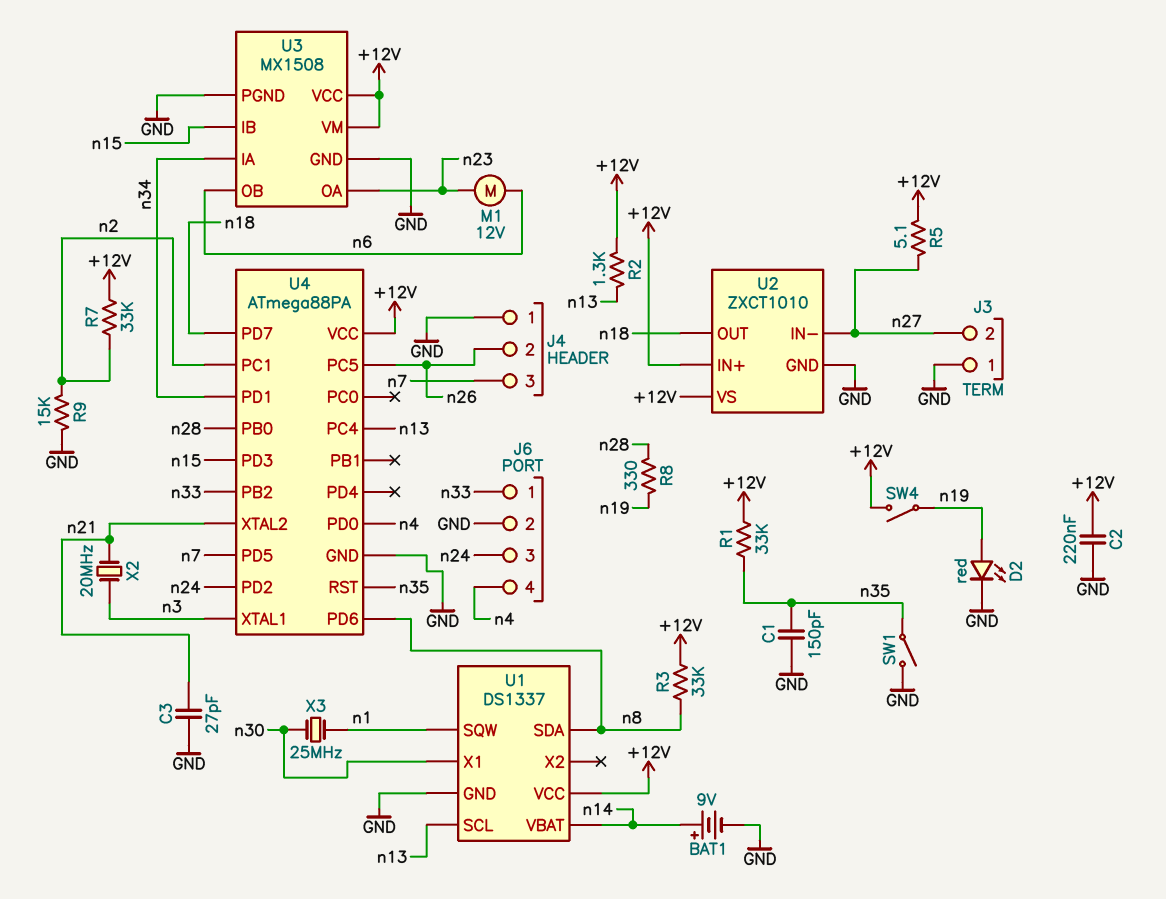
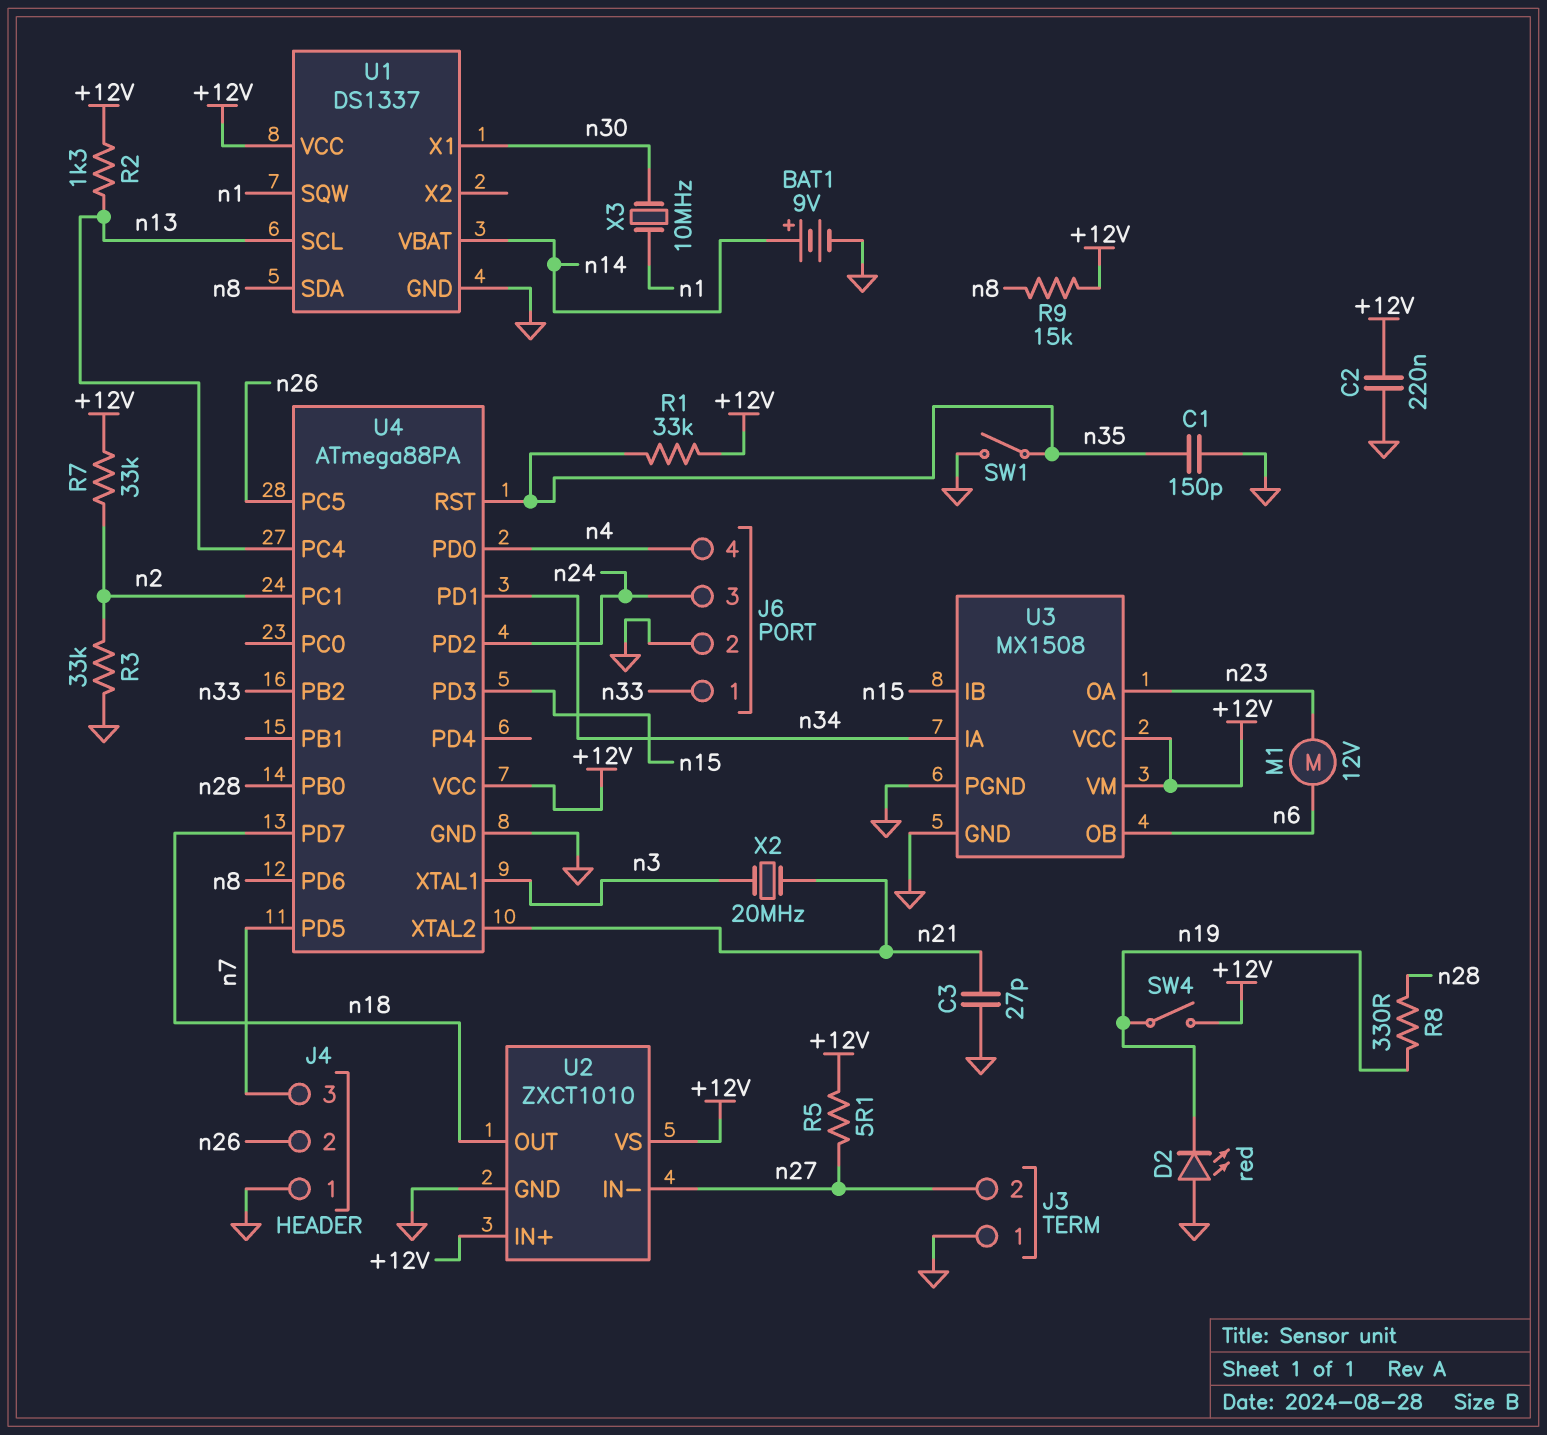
D2: LED red (A n19, K GND) -> LED red (A GND, K n19)
R3: 33k (+12V, n8) -> 33k (GND, n2)
R9: 15k (GND, n2) -> 15k (+12V, n8)
X3: 25MHz (n1, n30) -> 10MHz (n1, n30)

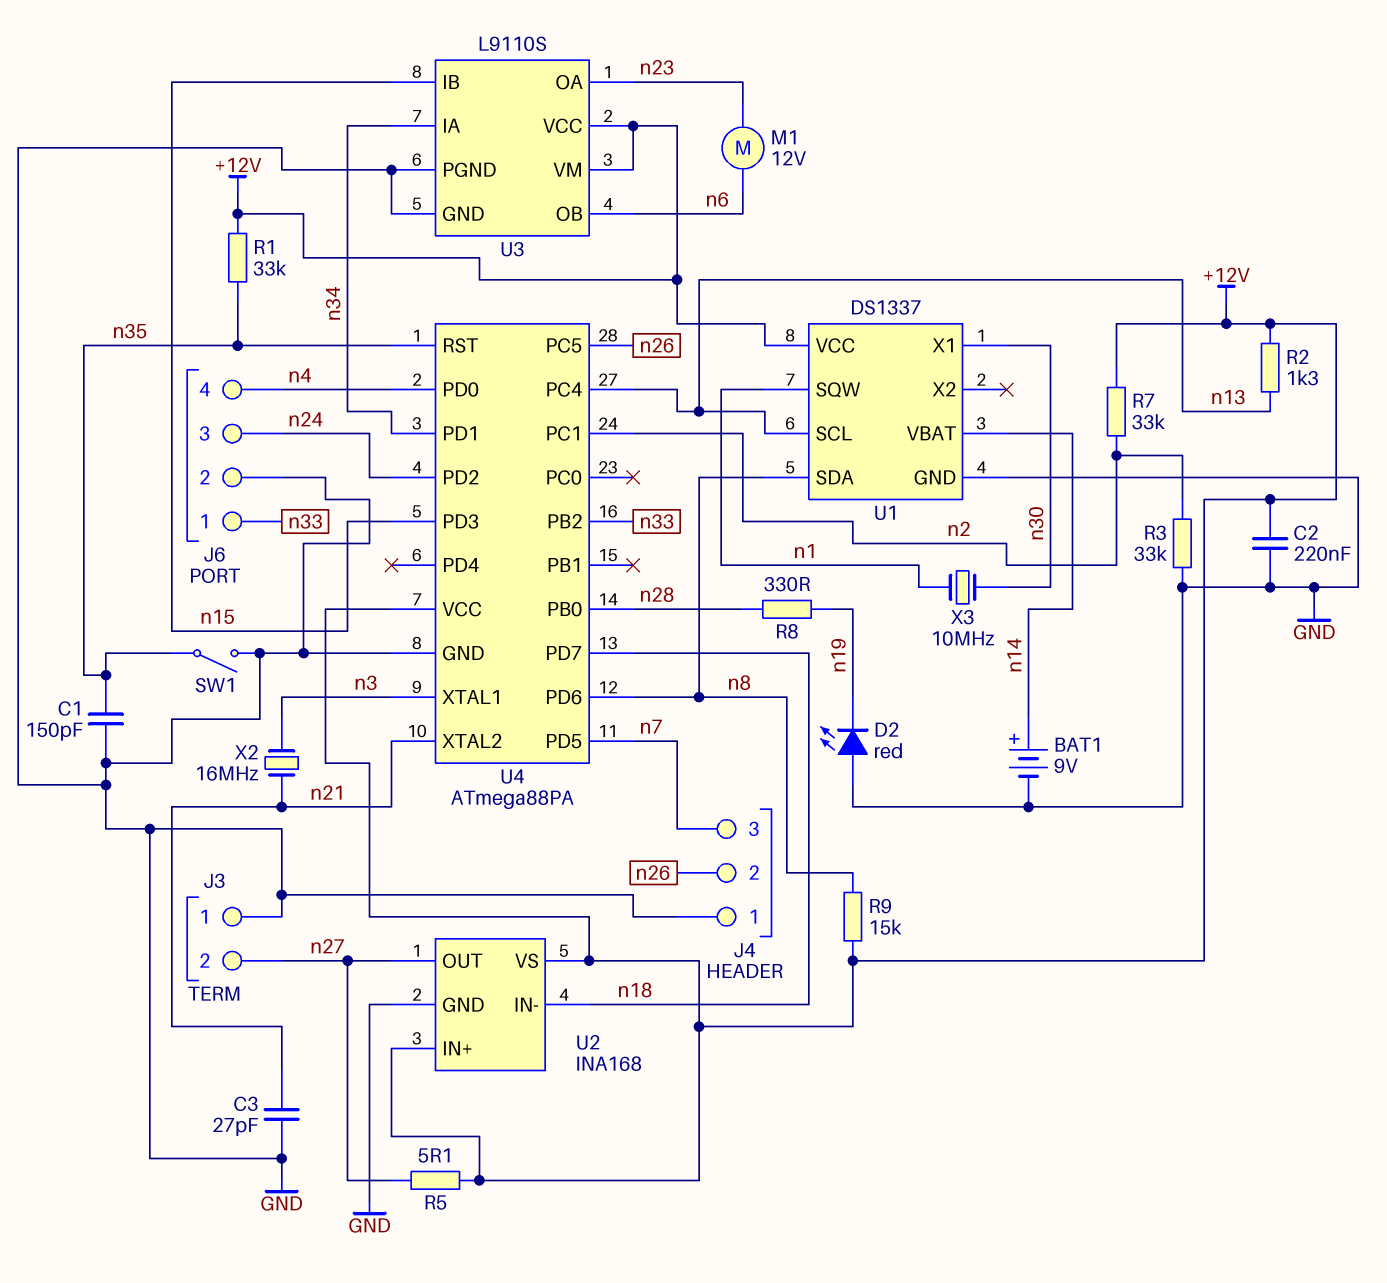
SW4: switch (+12V, n19) -> none
U2: ZXCT1010 -> INA168
U2 pin IN-: n27 -> n18
U2 pin OUT: n18 -> n27
U3: MX1508 -> L9110S
X2: 20MHz (n3, n21) -> 16MHz (n3, n21)

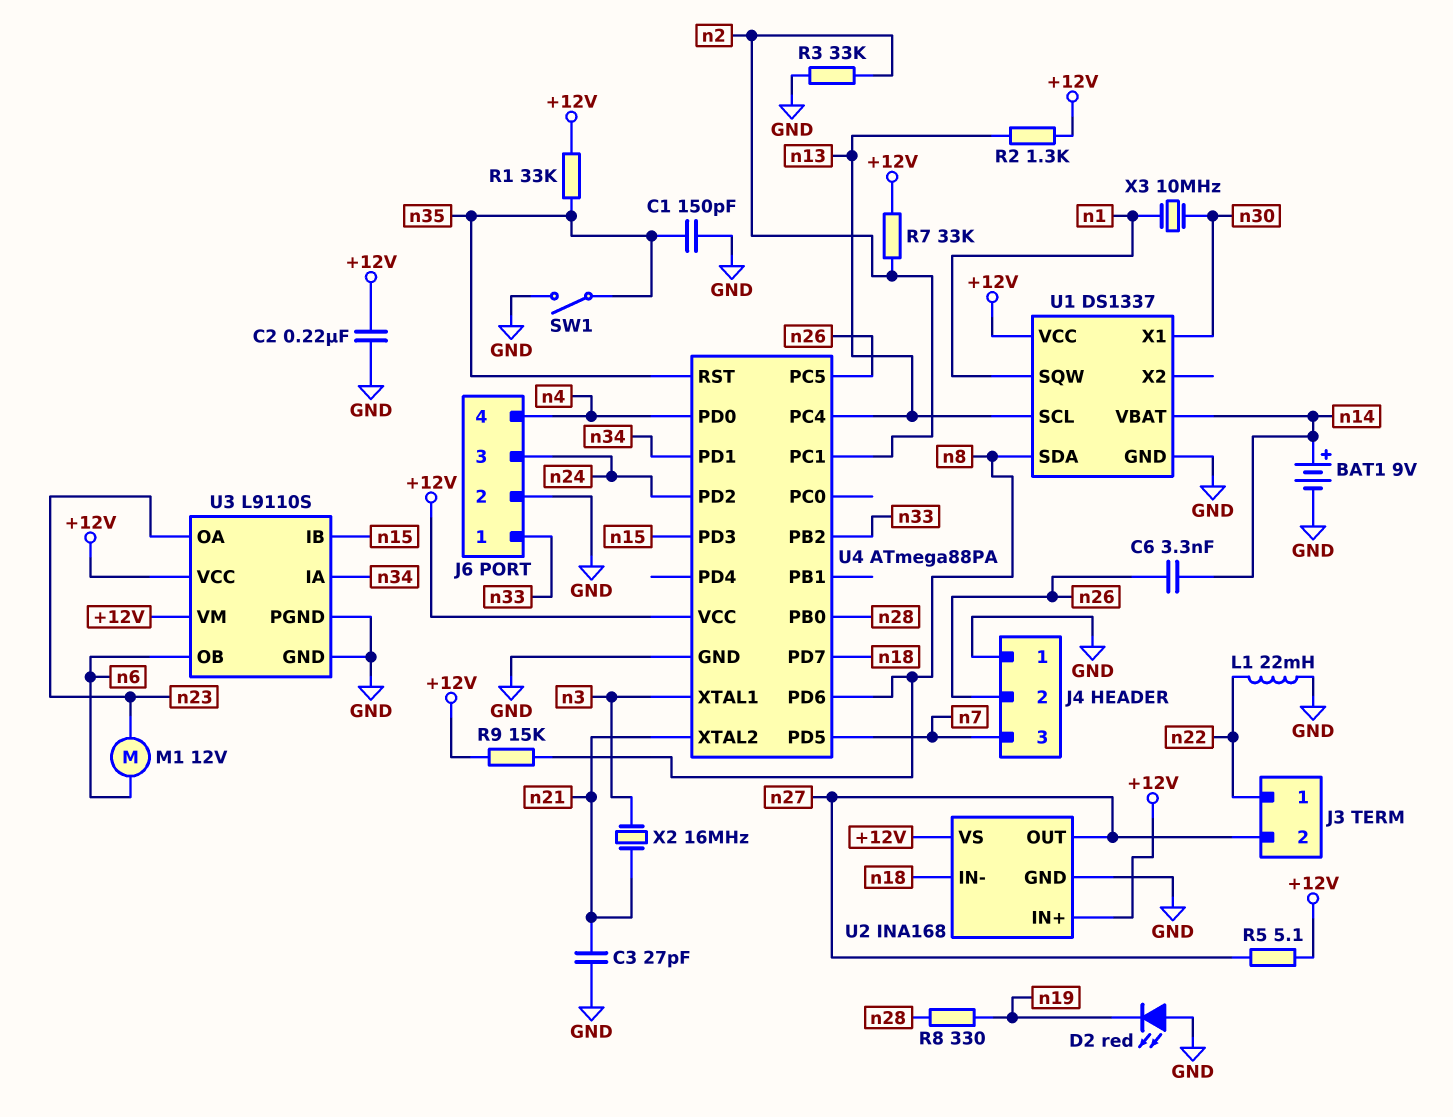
C6: none -> 3.3nF (n14, n26)
J3 pin 1: GND -> n22
L1: none -> 22mH (GND, n22)

